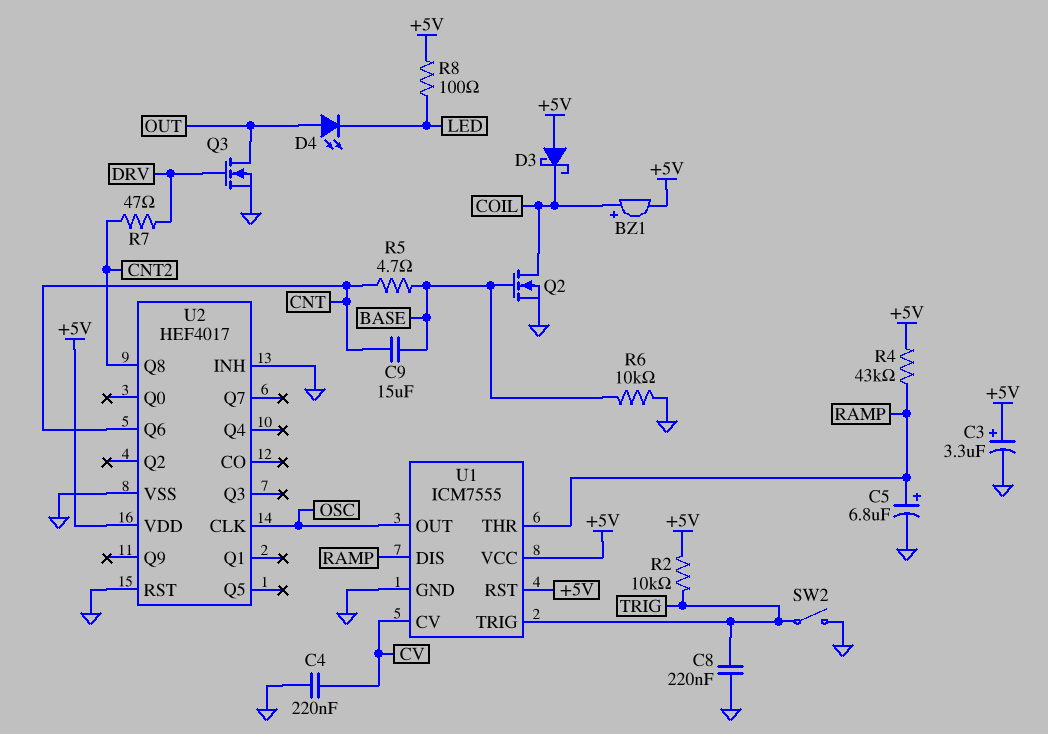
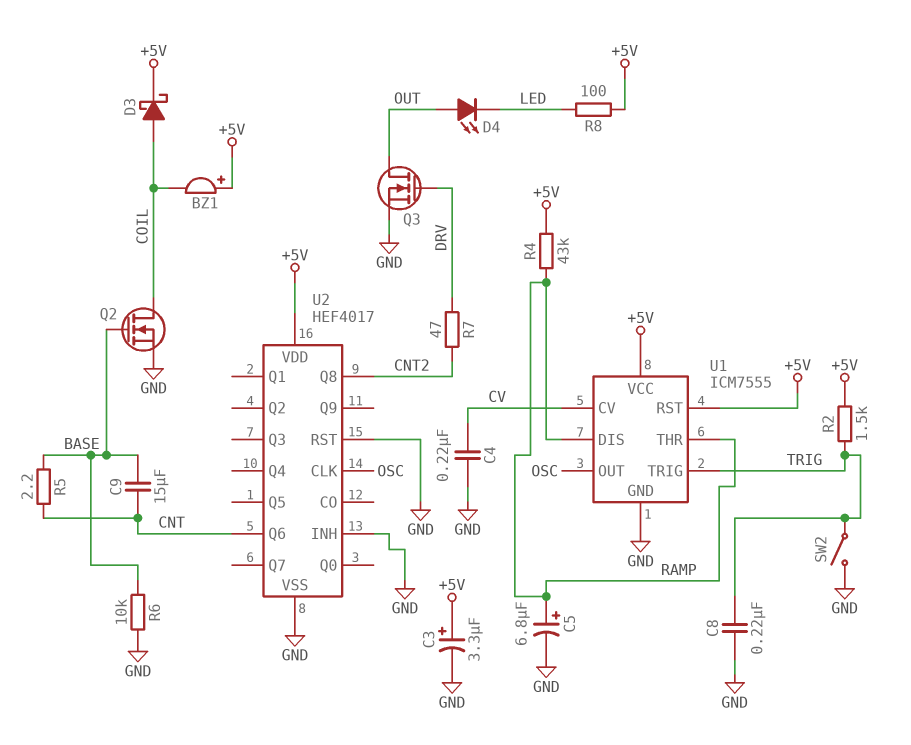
BZ1: buzzer (plus COIL, minus +5V) -> buzzer (plus +5V, minus COIL)
D3: schottky (A +5V, K COIL) -> schottky (A COIL, K +5V)
R2: 10k (+5V, TRIG) -> 1.5k (+5V, TRIG)
R5: 4.7 (BASE, CNT) -> 2.2 (BASE, CNT)

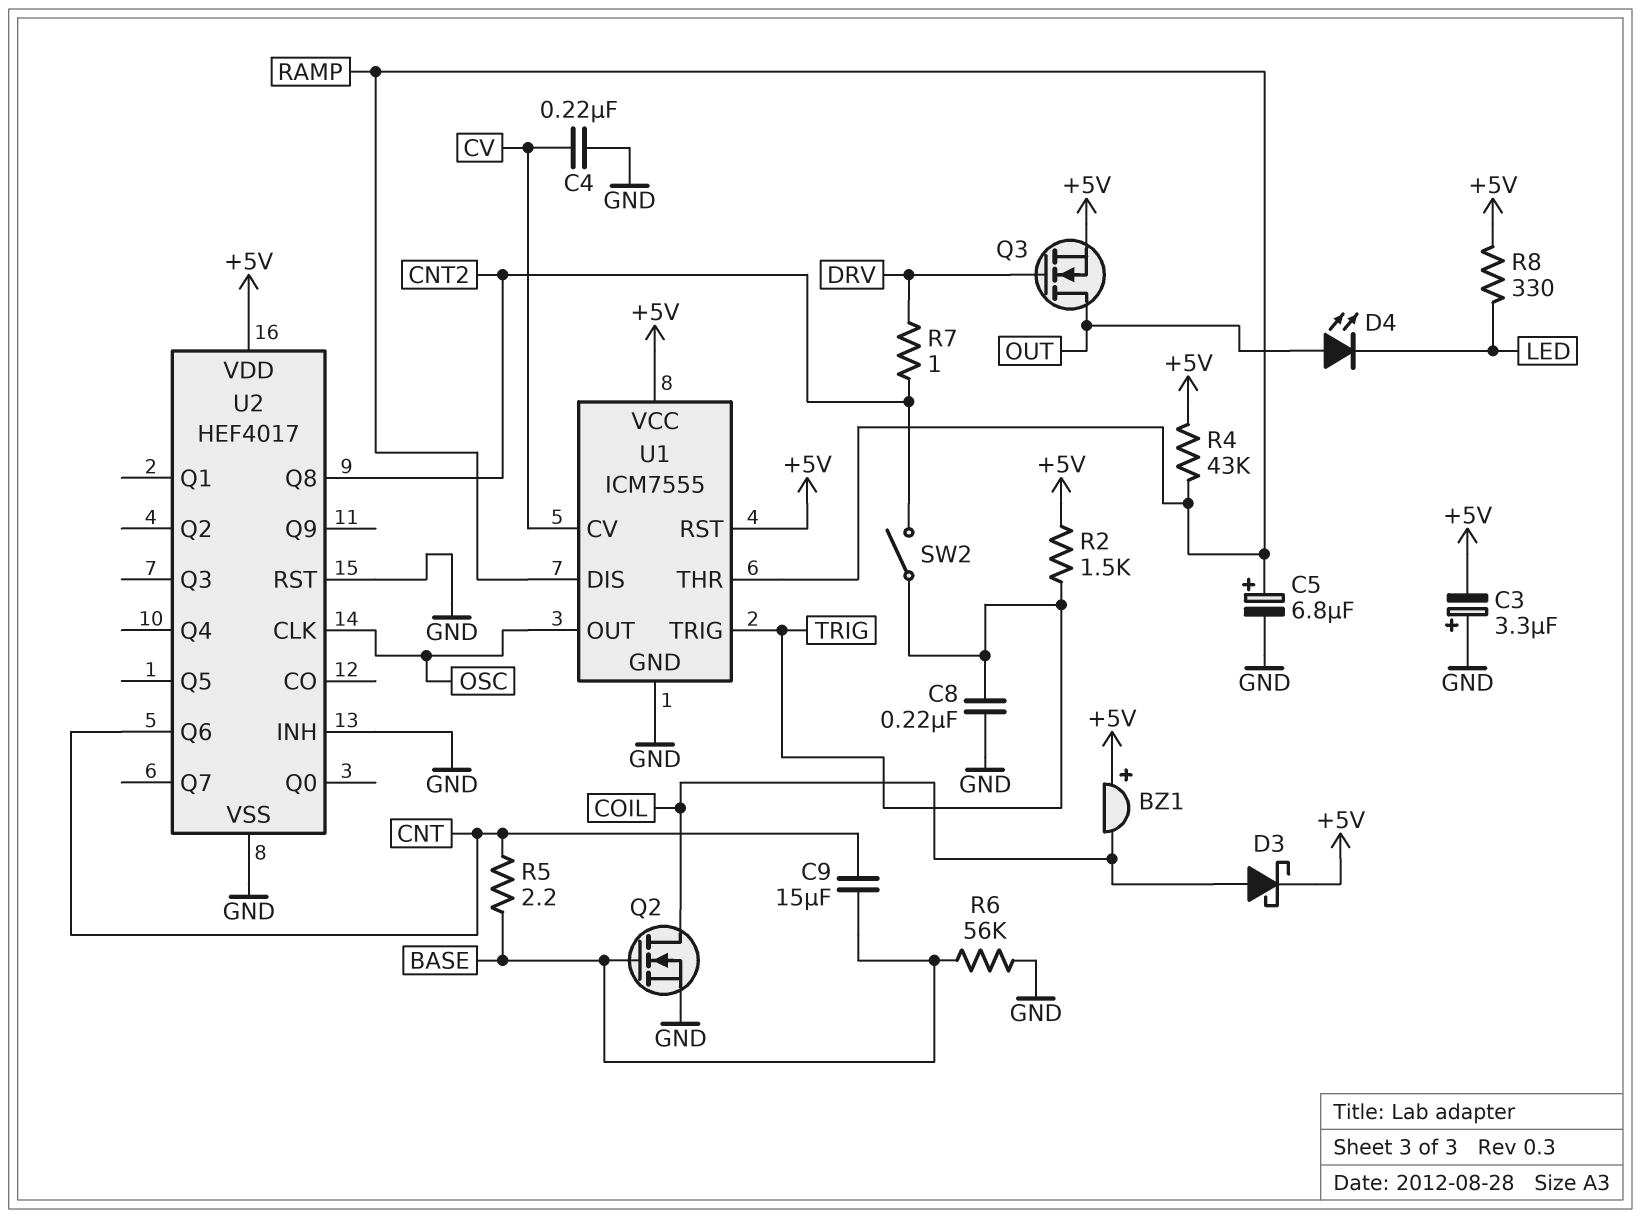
C3: 3.3uF (plus +5V, minus GND) -> 3.3uF (plus GND, minus +5V)
Q3: NMOS (G DRV, D OUT, S GND) -> NMOS (G DRV, D OUT, S +5V)
R6: 10k (BASE, GND) -> 56k (BASE, GND)
R7: 47 (CNT2, DRV) -> 1 (CNT2, DRV)
R8: 100 (+5V, LED) -> 330 (+5V, LED)
SW2: switch (GND, TRIG) -> switch (CNT2, TRIG)

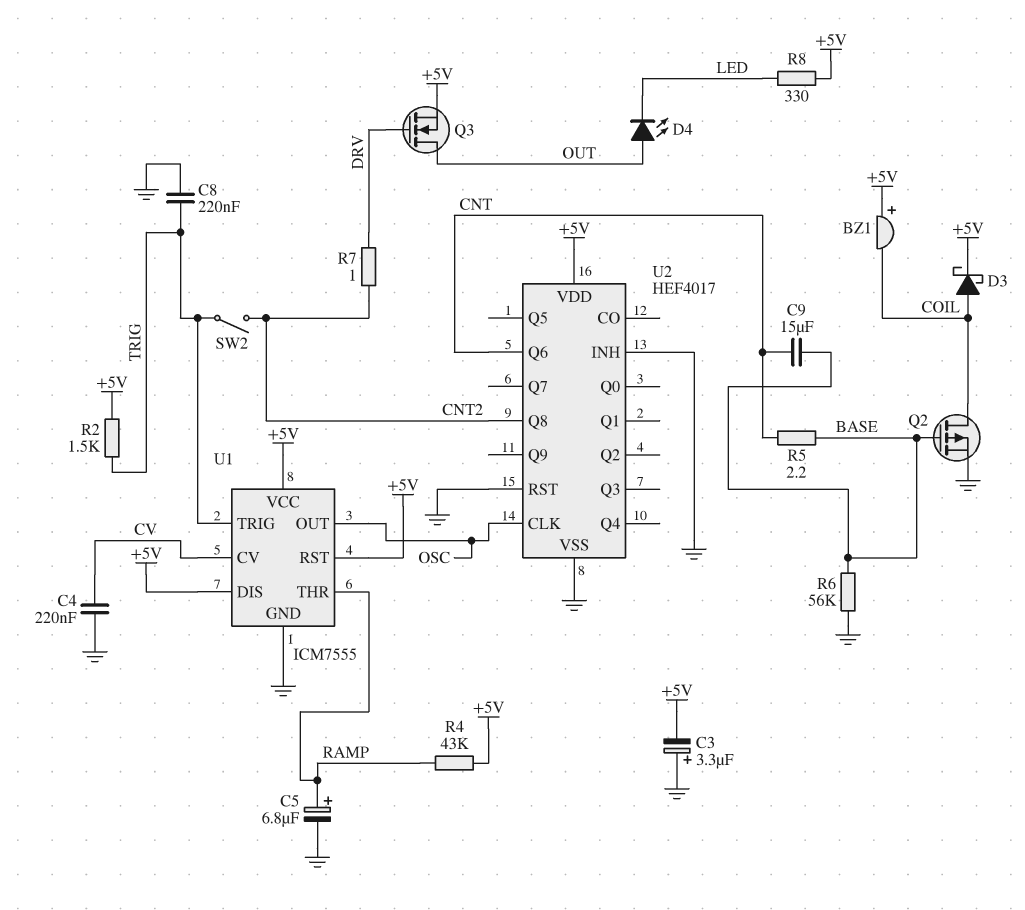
Q2: NMOS (G BASE, D COIL, S GND) -> PMOS (G BASE, D COIL, S GND)
U1 pin DIS: RAMP -> +5V

